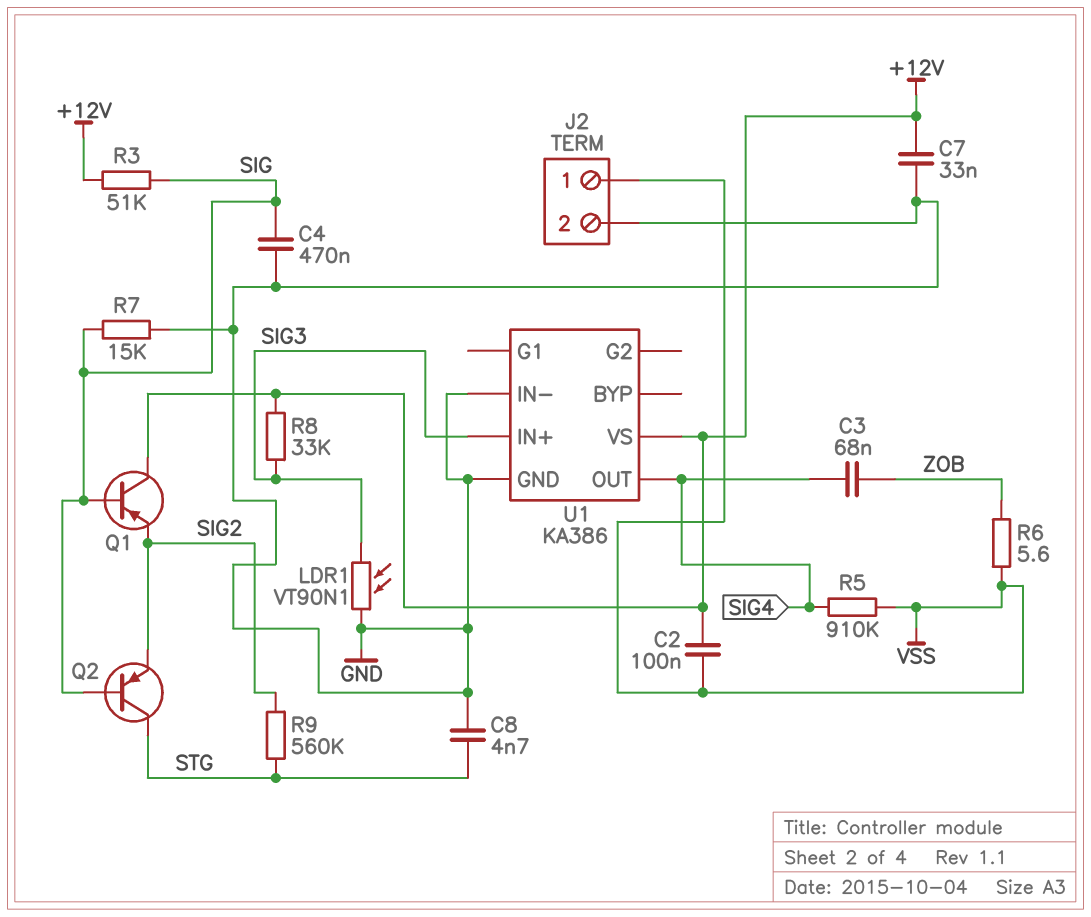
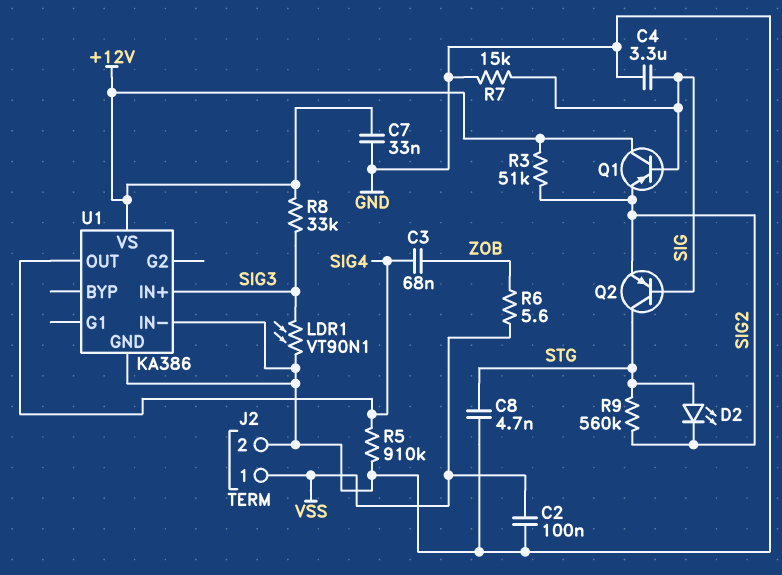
C2: 100nF (+12V, VSS) -> 100nF (GND, VSS)
C4: 470nF (GND, SIG) -> 3.3uF (GND, SIG)
D2: none -> LED (A STG, K SIG2)
R3: 51k (+12V, SIG) -> 51k (+12V, SIG2)
R5: 910k (SIG4, VSS) -> 910k (GND, SIG4)

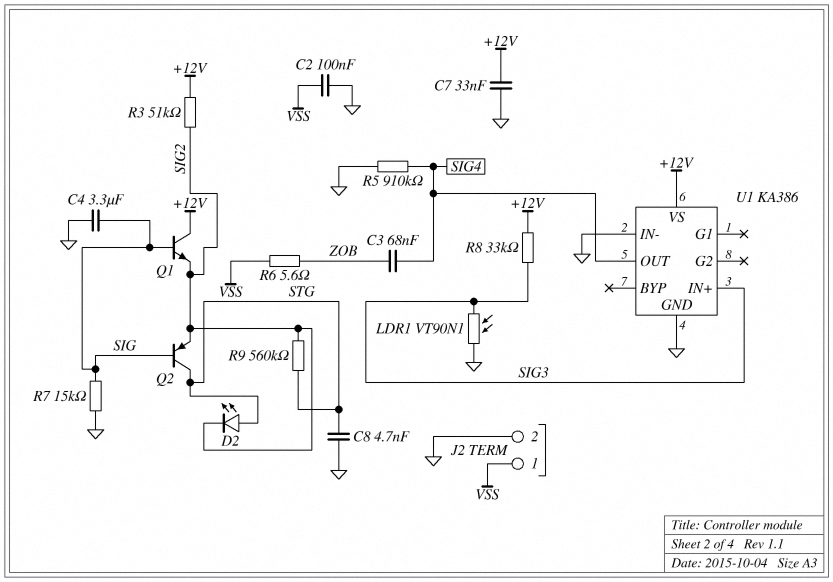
Q1: PNP (B SIG, C +12V, E SIG2) -> NPN (B SIG, C +12V, E SIG2)

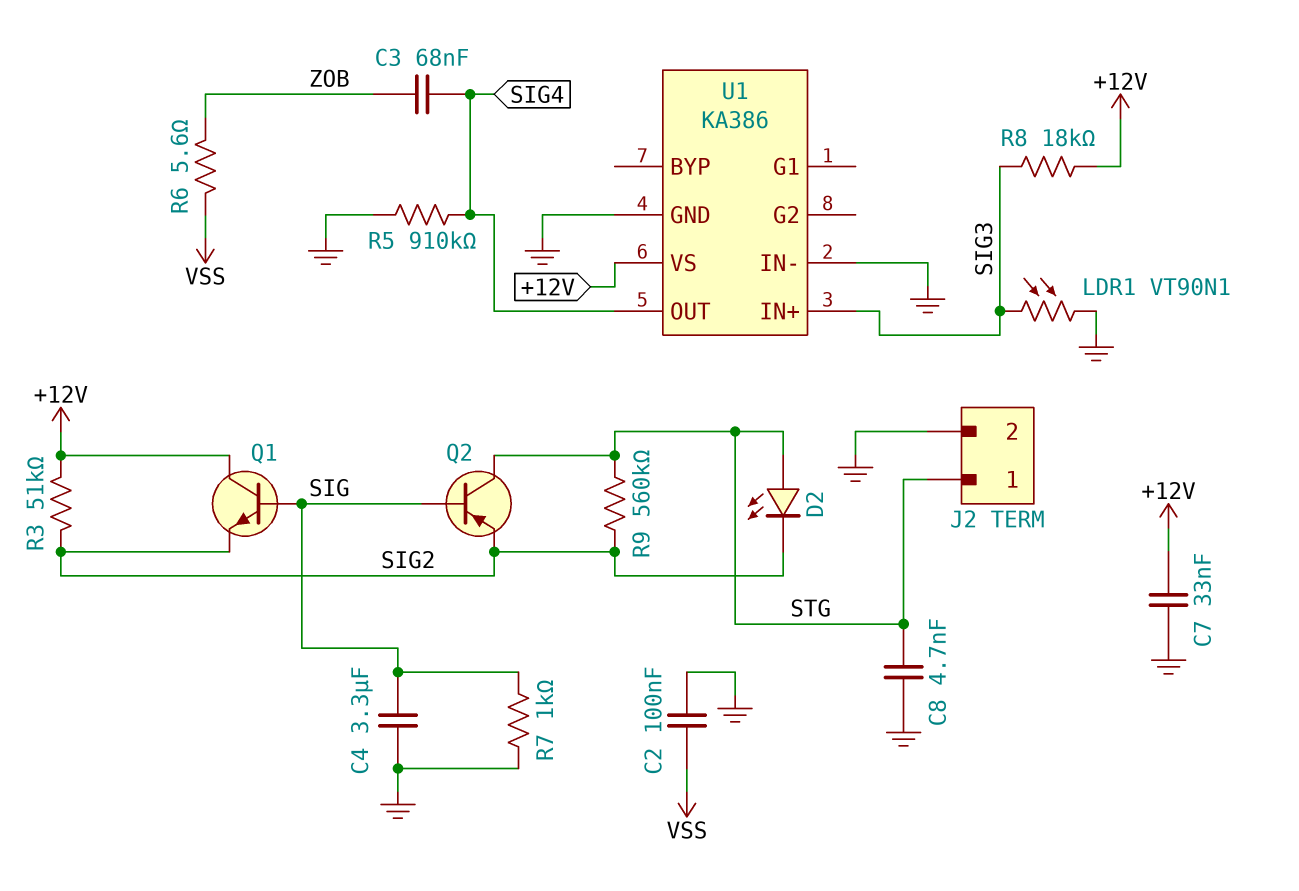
J2 pin 1: VSS -> STG
R7: 15k (GND, SIG) -> 1k (GND, SIG)
R8: 33k (+12V, SIG3) -> 18k (+12V, SIG3)

